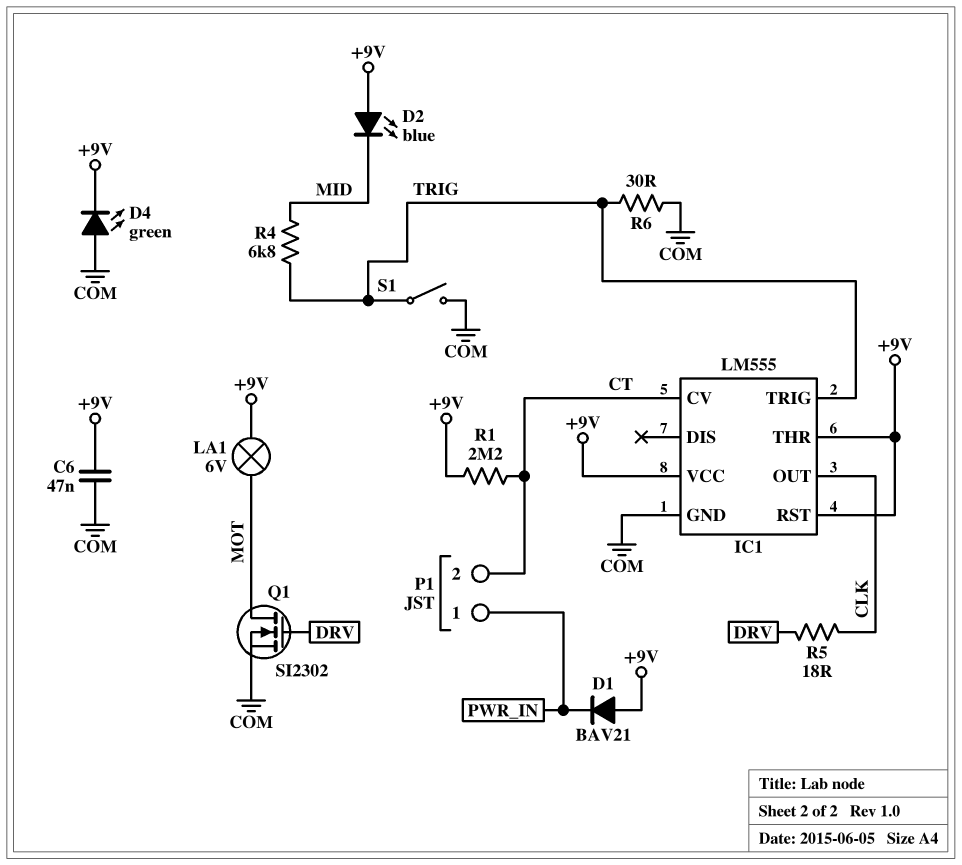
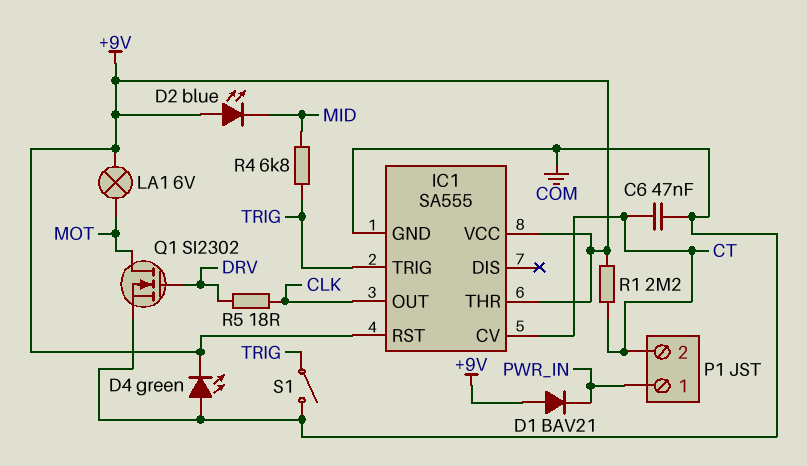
C6: 47nF (+9V, COM) -> 47nF (COM, CT)
IC1: LM555 -> SA555
R6: 30 (COM, TRIG) -> none

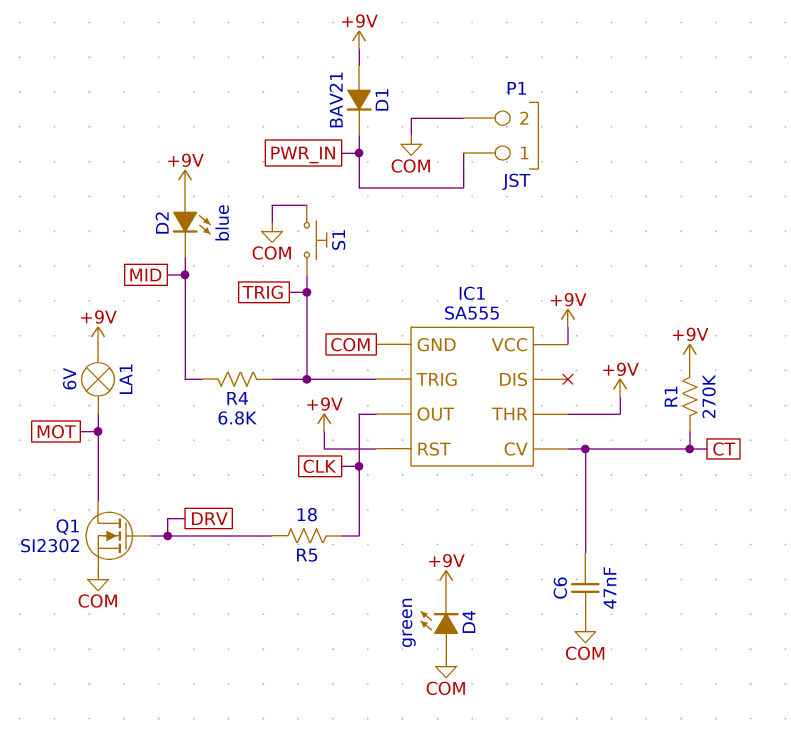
P1 pin 2: CT -> COM
R1: 2.2M (+9V, CT) -> 270k (+9V, CT)
S1: switch (COM, TRIG) -> button (COM, TRIG)

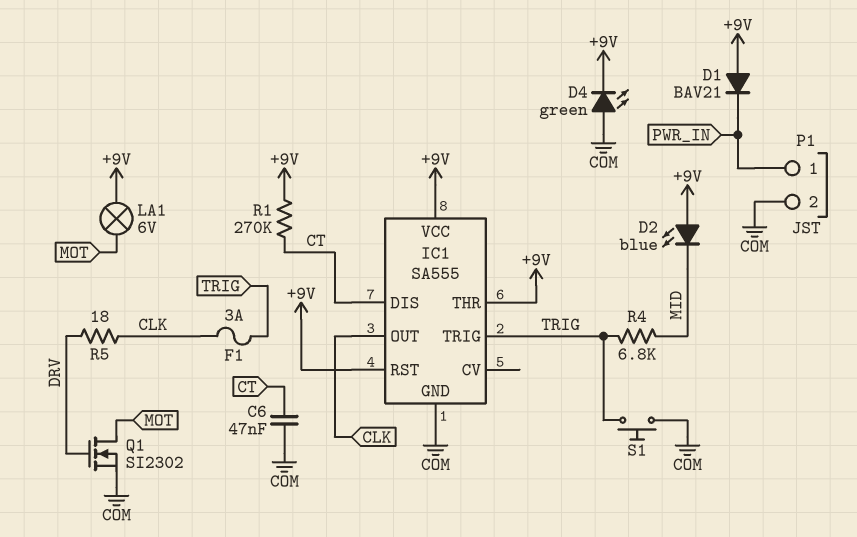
F1: none -> 3A (CLK, TRIG)
IC1 pin CV: CT -> none
IC1 pin DIS: none -> CT

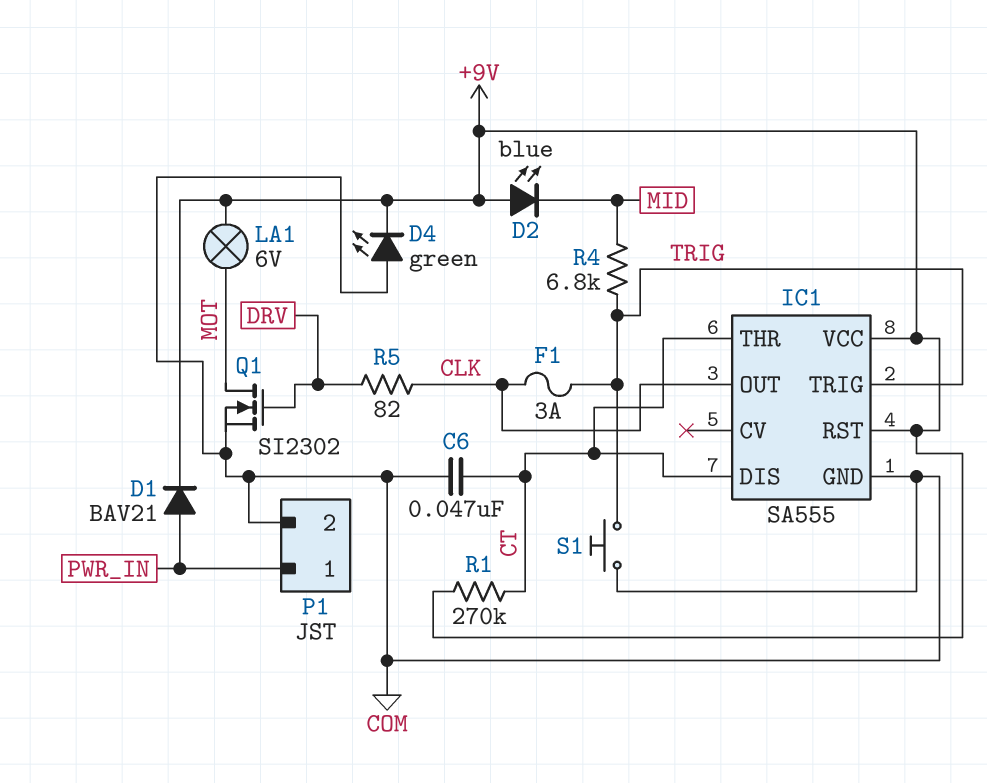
D1: diode BAV21 (A +9V, K PWR_IN) -> diode BAV21 (A PWR_IN, K +9V)
IC1 pin THR: +9V -> CT
R5: 18 (CLK, DRV) -> 82 (CLK, DRV)

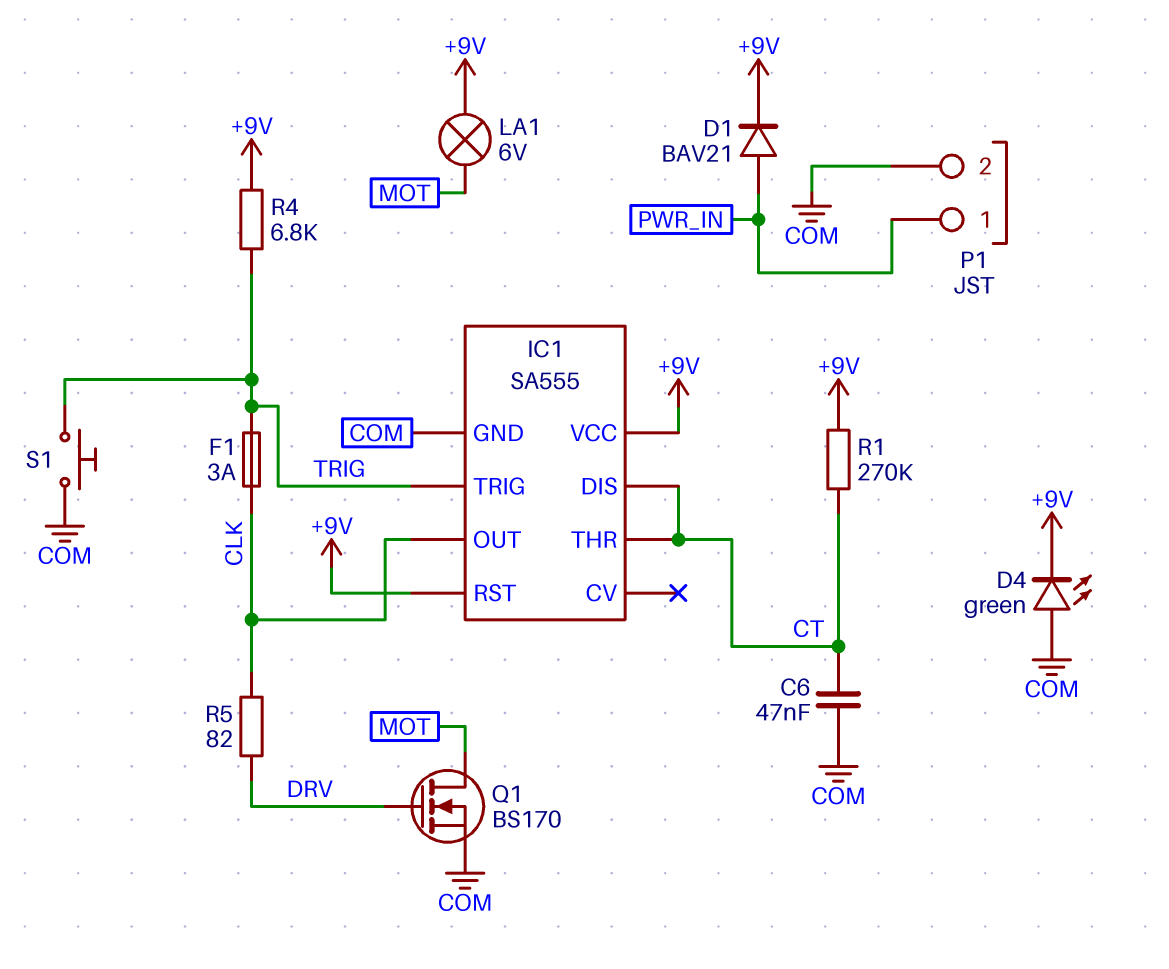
D2: LED blue (A +9V, K MID) -> none
Q1: NMOS SI2302 (G DRV, D MOT, S COM) -> NMOS BS170 (G DRV, D MOT, S COM)
R4: 6.8k (MID, TRIG) -> 6.8k (+9V, TRIG)

